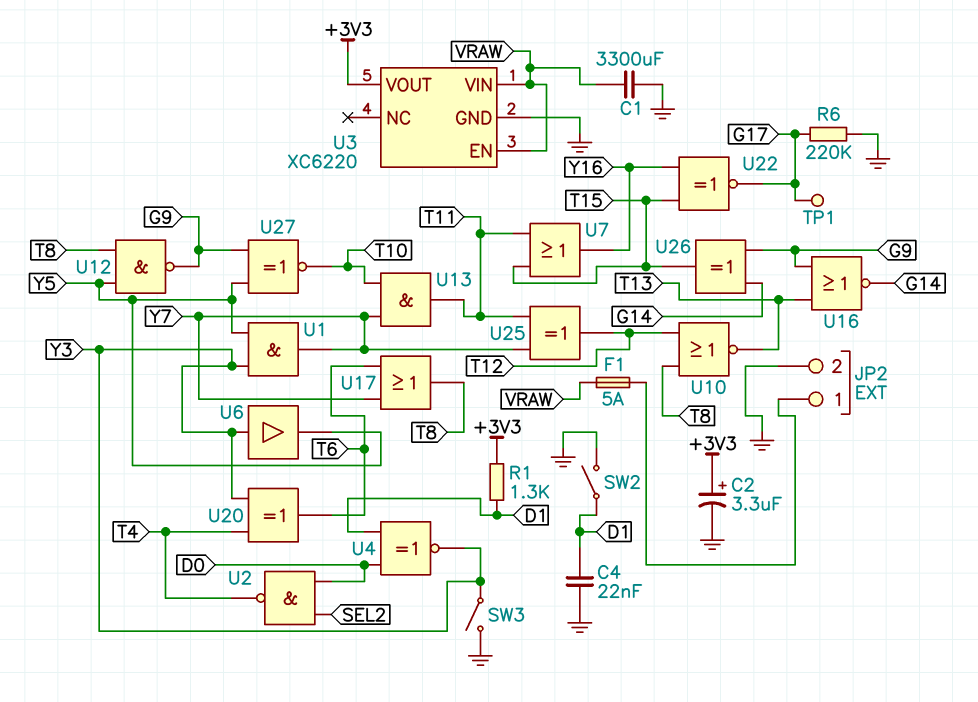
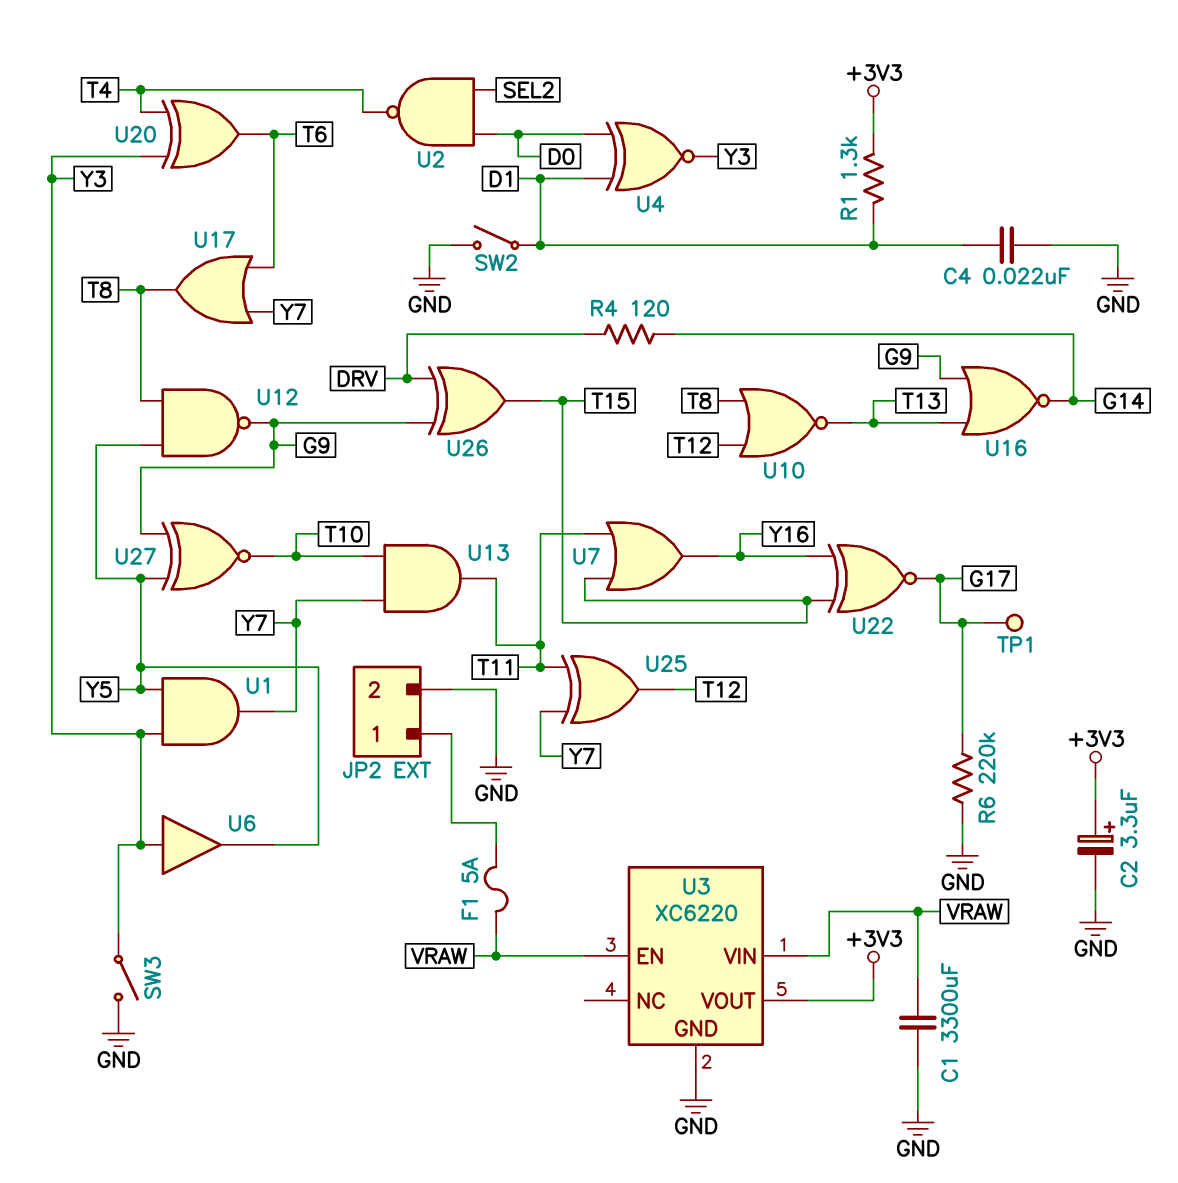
R4: none -> 120 (DRV, G14)
U26: XOR (in G9, in G14, out T15) -> XOR (in DRV, in G9, out T15)

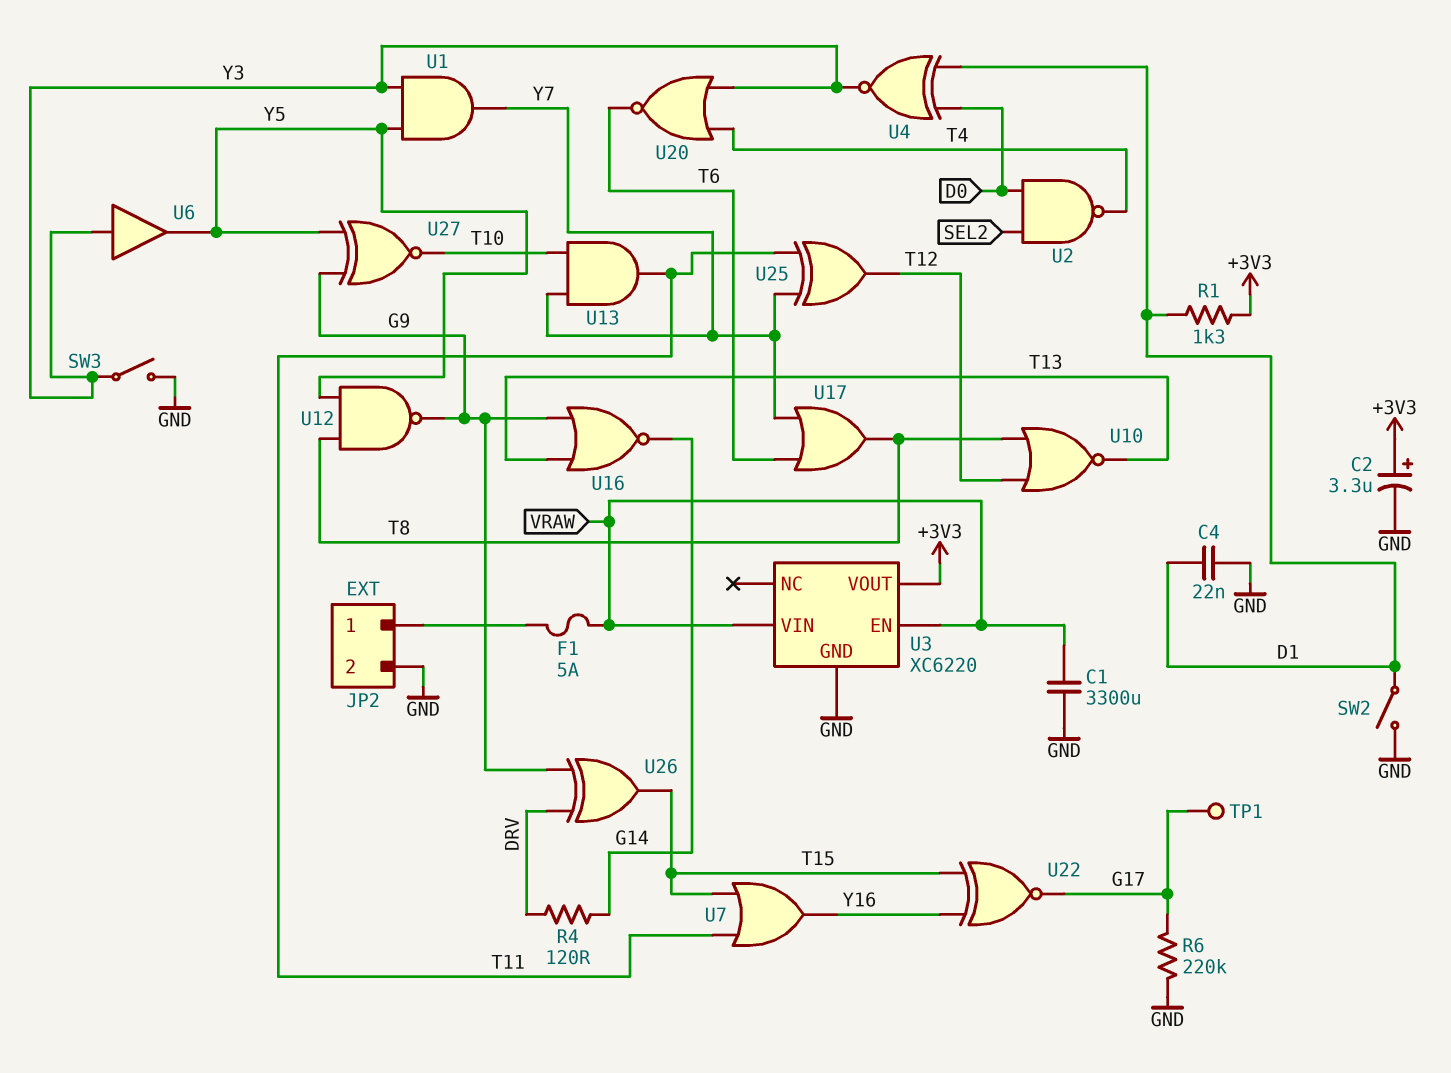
U20: XOR (in T4, in Y3, out T6) -> NOR (in T4, in Y3, out T6)

